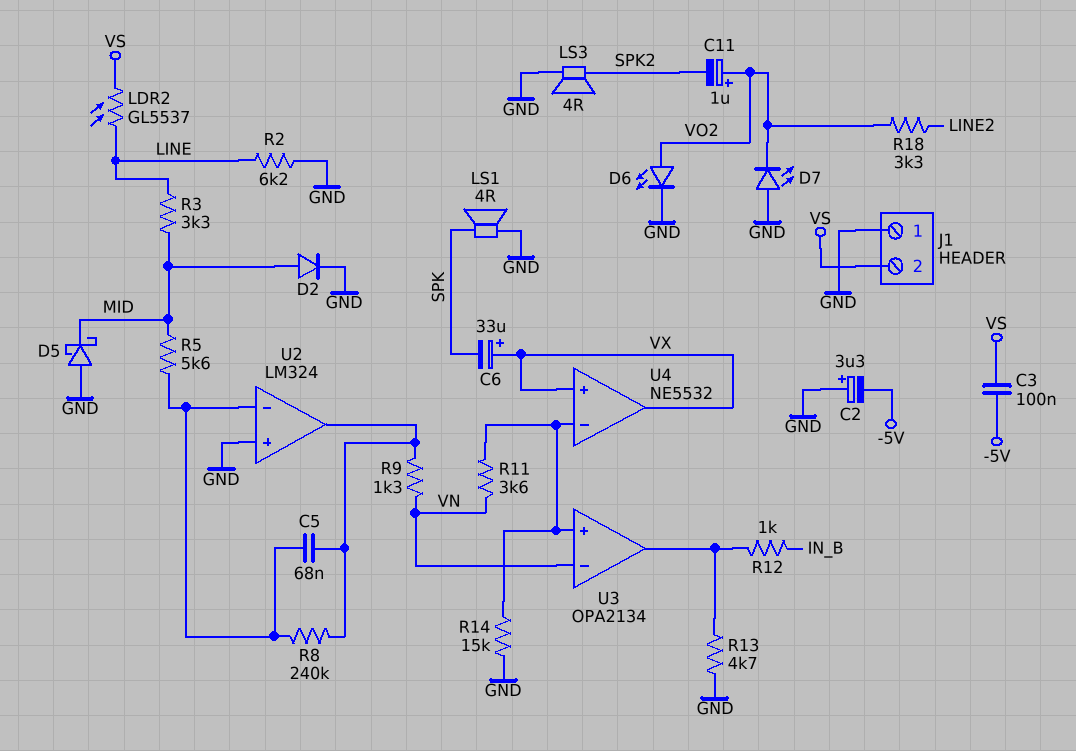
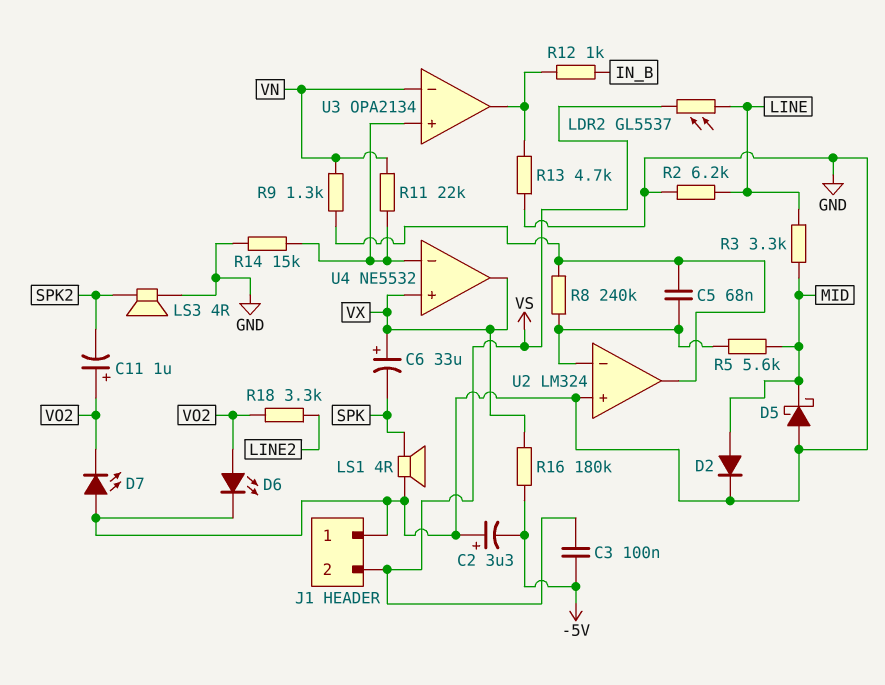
R11: 3.6k (U3/in+, VN) -> 22k (U3/in+, VN)
R16: none -> 180k (-5V, VX)

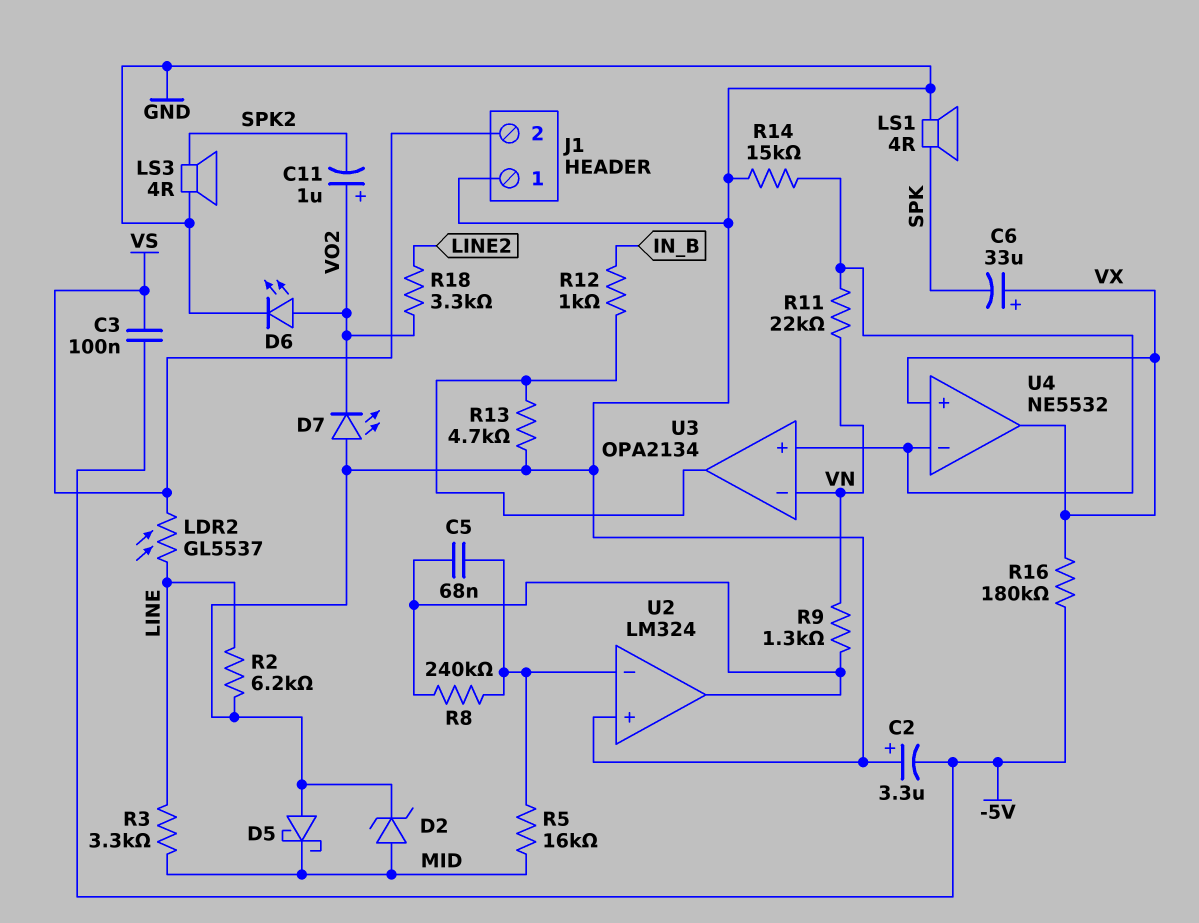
D2: diode (A MID, K GND) -> zener (A MID, K GND)
R5: 5.6k (MID, U2/in-) -> 16k (MID, U2/in-)

